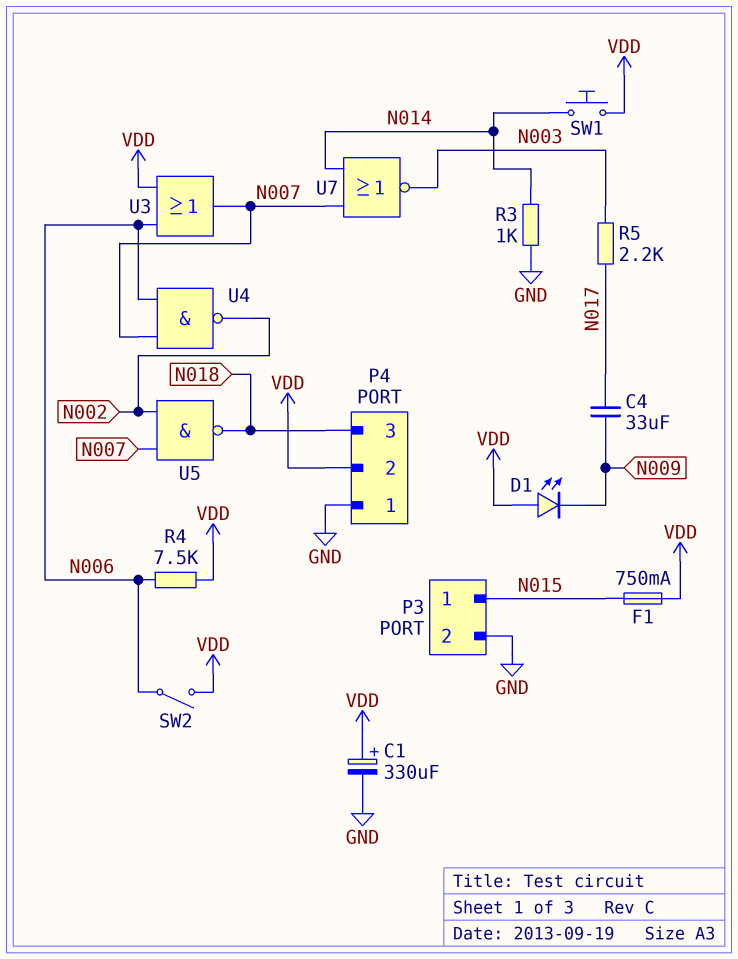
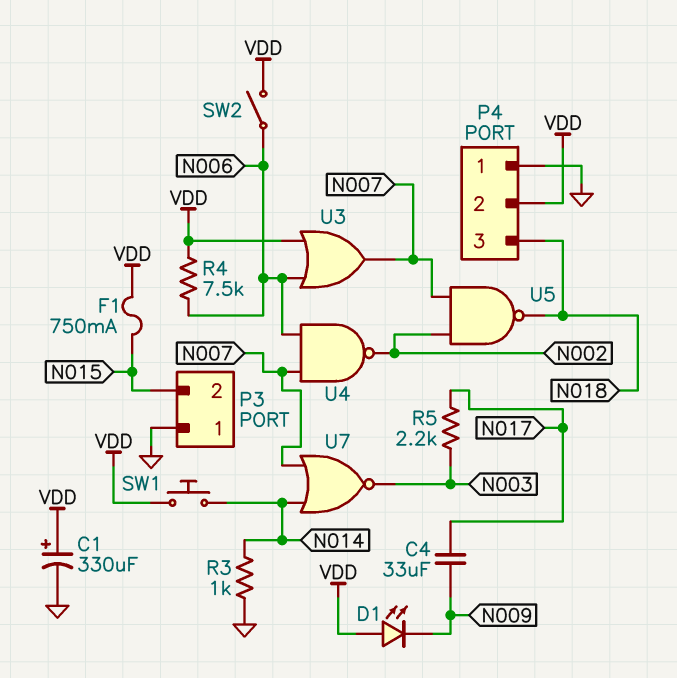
P3 pin 1: N015 -> GND
P3 pin 2: GND -> N015

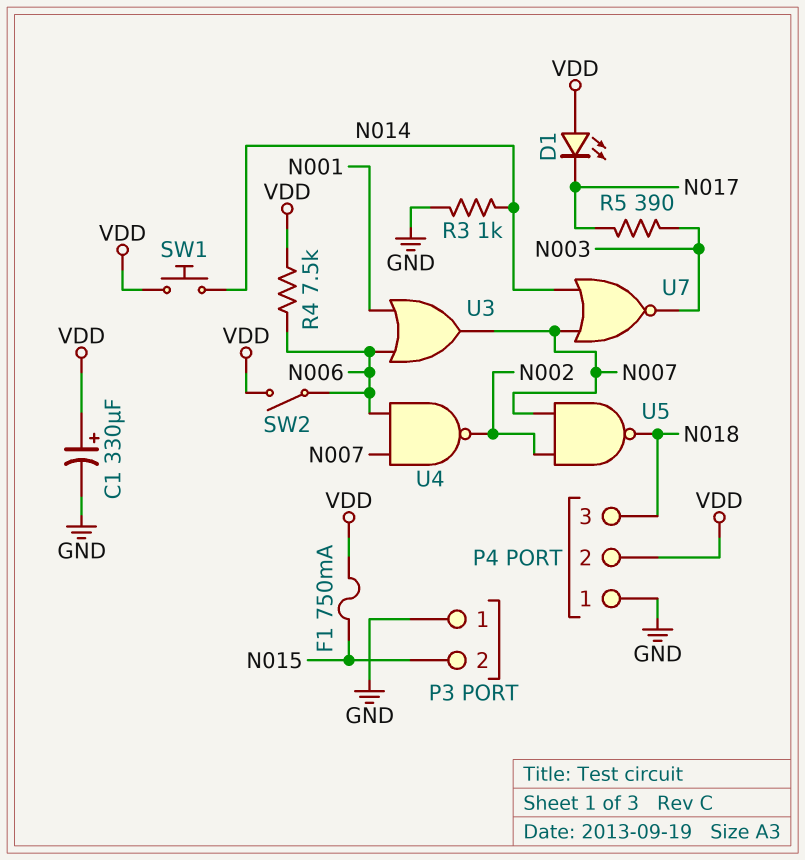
C4: 33uF (N009, N017) -> none
D1: LED (A VDD, K N009) -> LED (A VDD, K N017)
R5: 2.2k (N003, N017) -> 390 (N003, N017)
U3: OR (in N006, in VDD, out N007) -> OR (in N001, in N006, out N007)

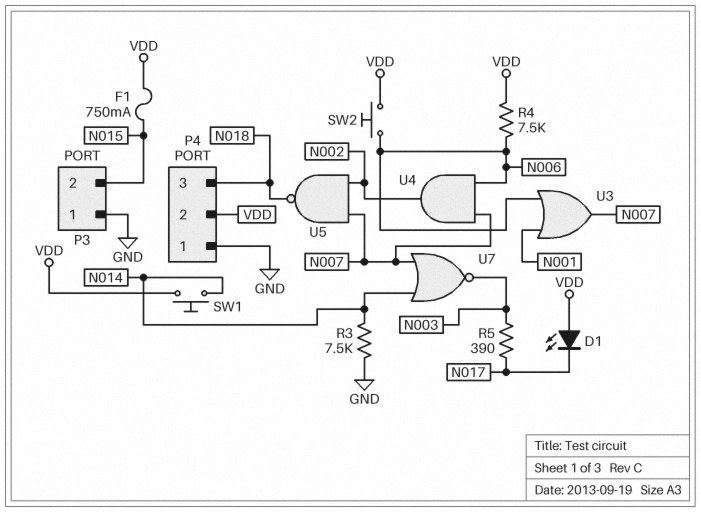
C1: 330uF (plus VDD, minus GND) -> none
R3: 1k (GND, N014) -> 7.5k (GND, N014)
SW2: switch (N006, VDD) -> button (N006, VDD)
U4: NAND (in N006, in N007, out N002) -> AND (in N006, in N007, out N002)

